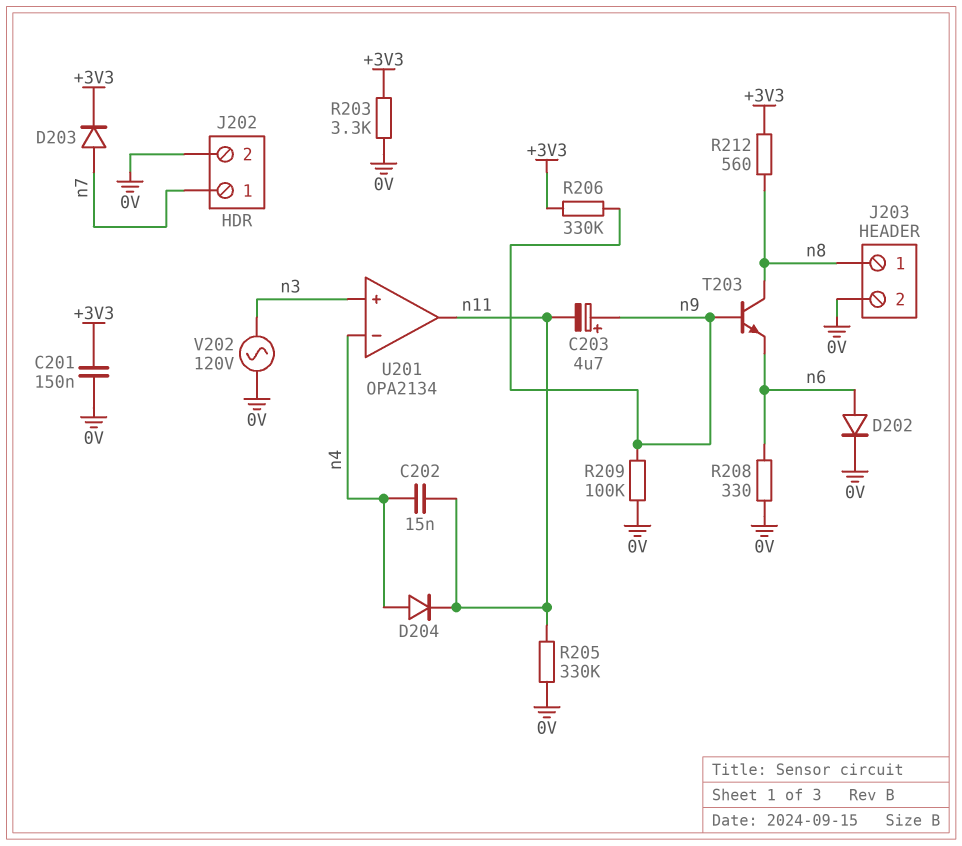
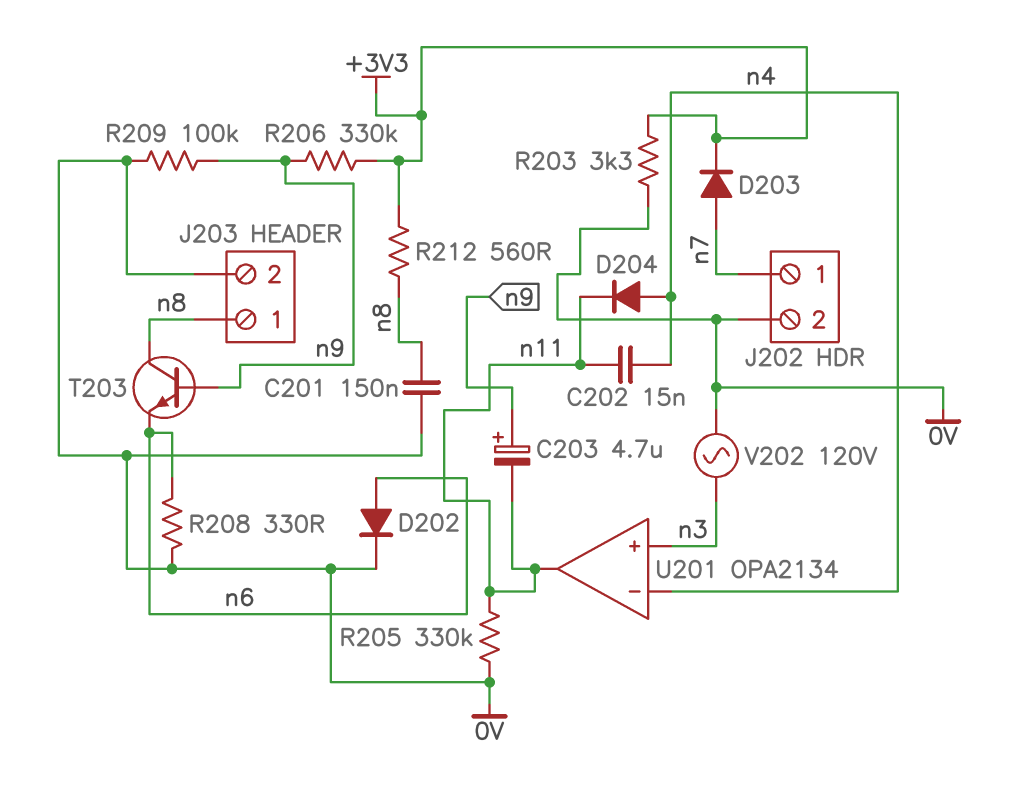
C201: 150nF (+3V3, 0V) -> 150nF (0V, n8)

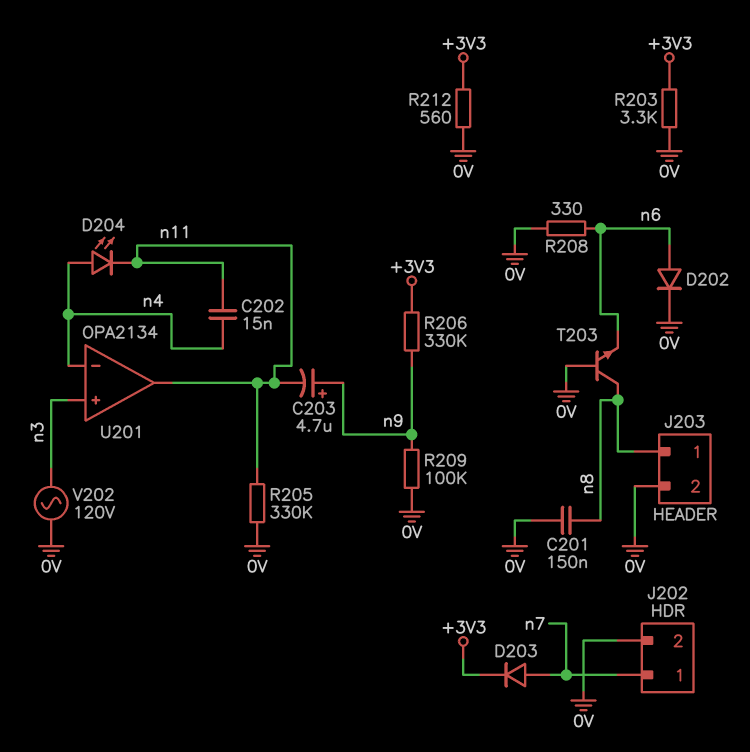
D204: diode (A n4, K n11) -> LED (A n4, K n11)
R212: 560 (+3V3, n8) -> 560 (+3V3, 0V)
T203: NPN (B n9, C n8, E n6) -> NPN (B 0V, C n8, E n6)

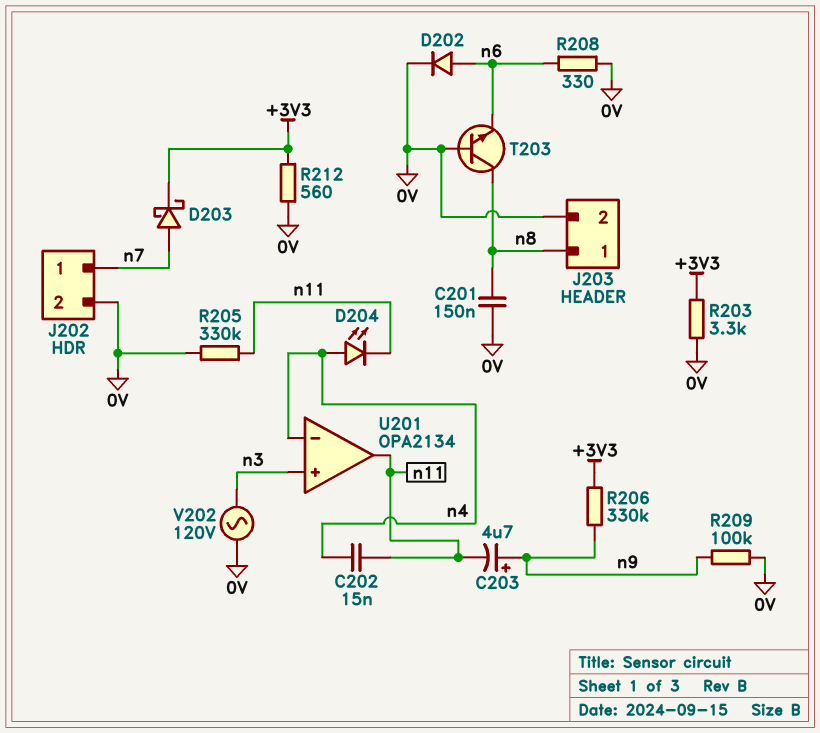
D203: diode (A n7, K +3V3) -> schottky (A n7, K +3V3)

